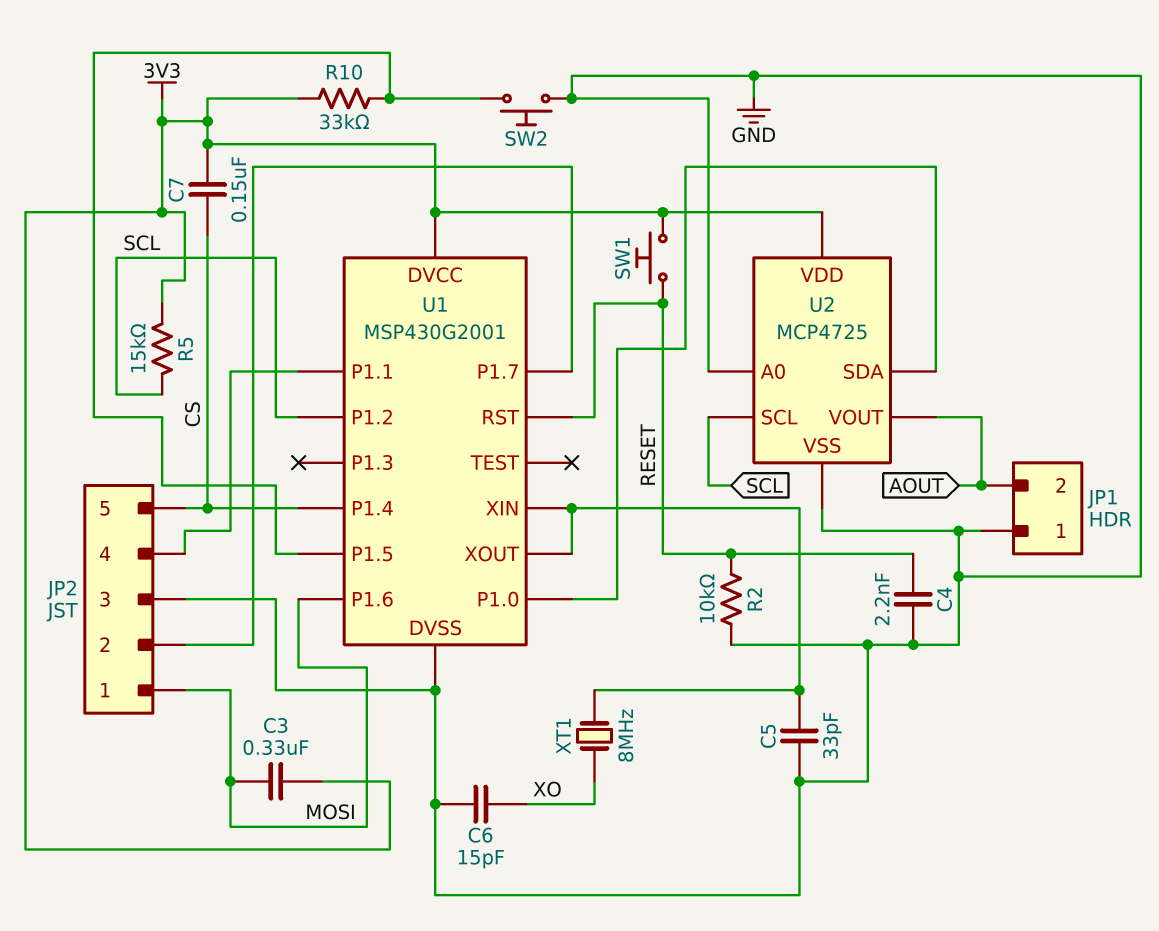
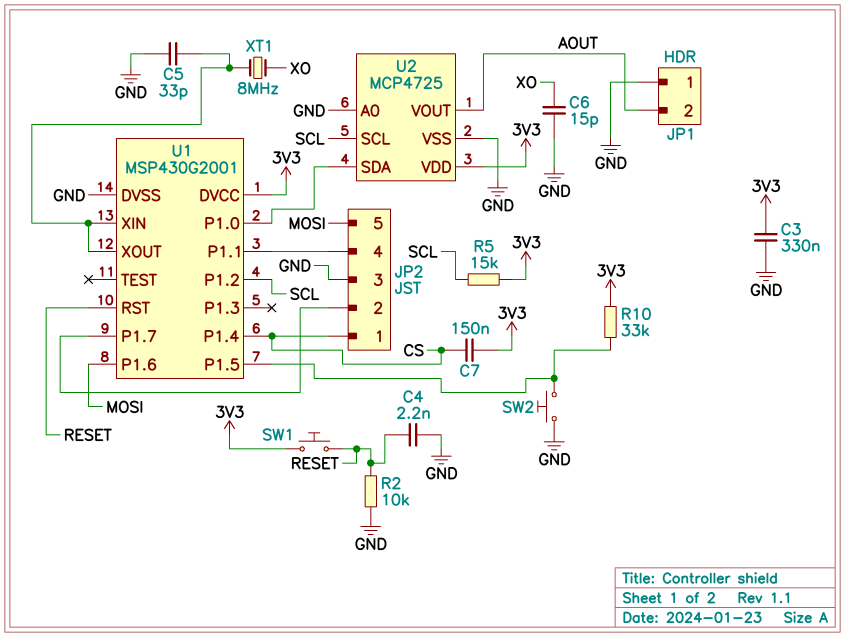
C3: 330nF (3V3, MOSI) -> 330nF (3V3, GND)
JP2 pin 1: MOSI -> CS
JP2 pin 5: CS -> MOSI

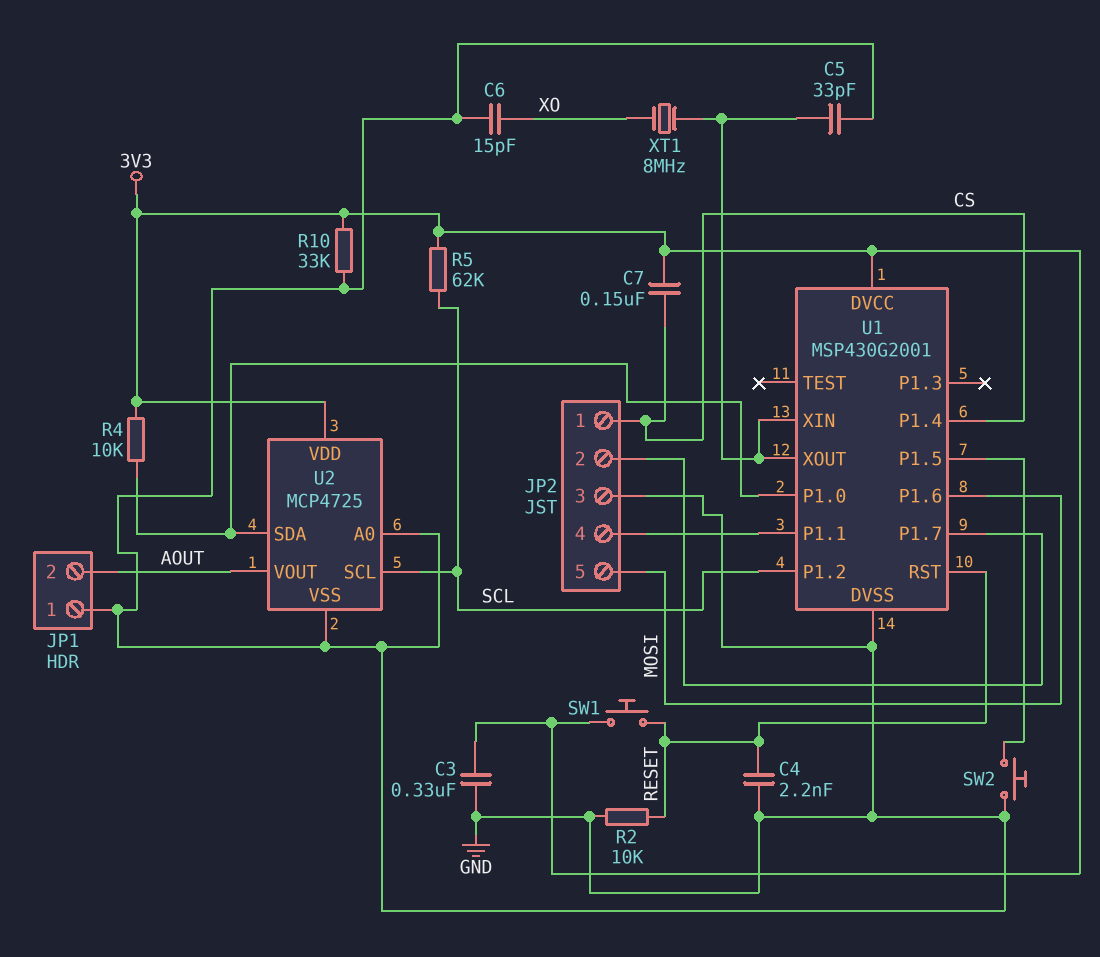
R4: none -> 10k (3V3, U1/P1.0)
R5: 15k (3V3, SCL) -> 62k (3V3, SCL)
R10: 33k (3V3, U1/P1.5) -> 33k (3V3, GND)

